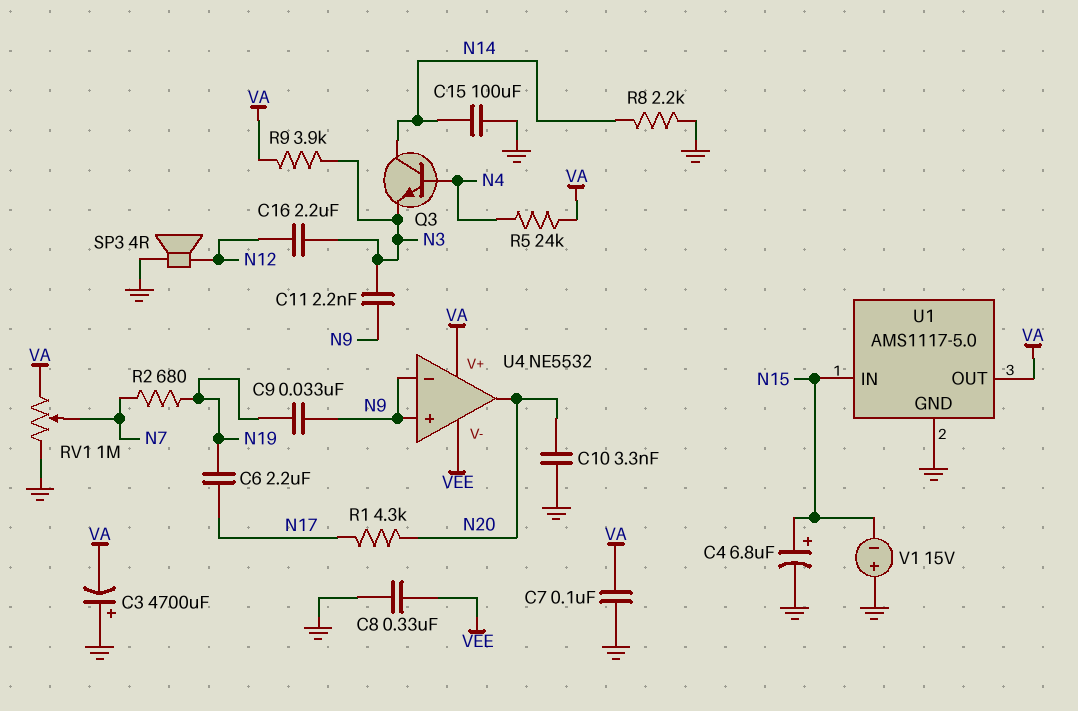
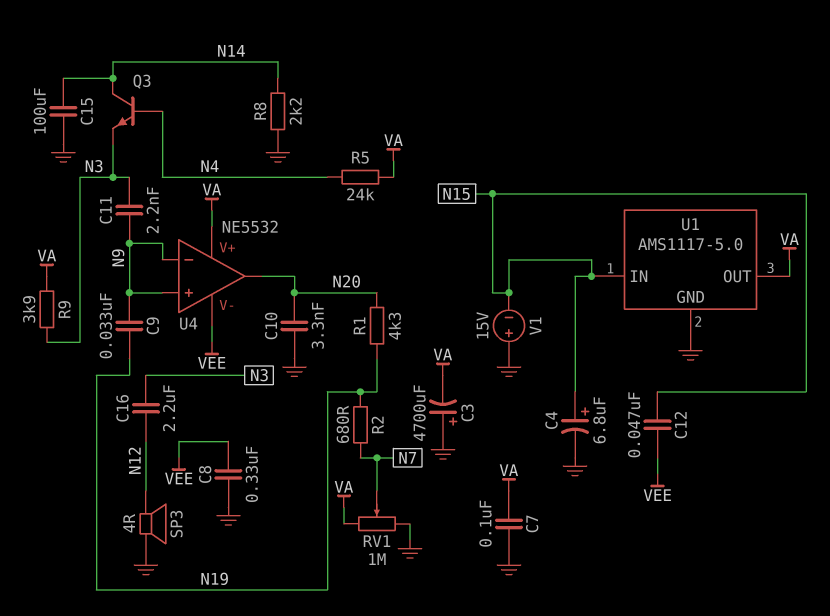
C6: 2.2uF (N17, N19) -> none
C12: none -> 47nF (N15, VEE)
R1: 4.3k (N17, N20) -> 4.3k (N19, N20)

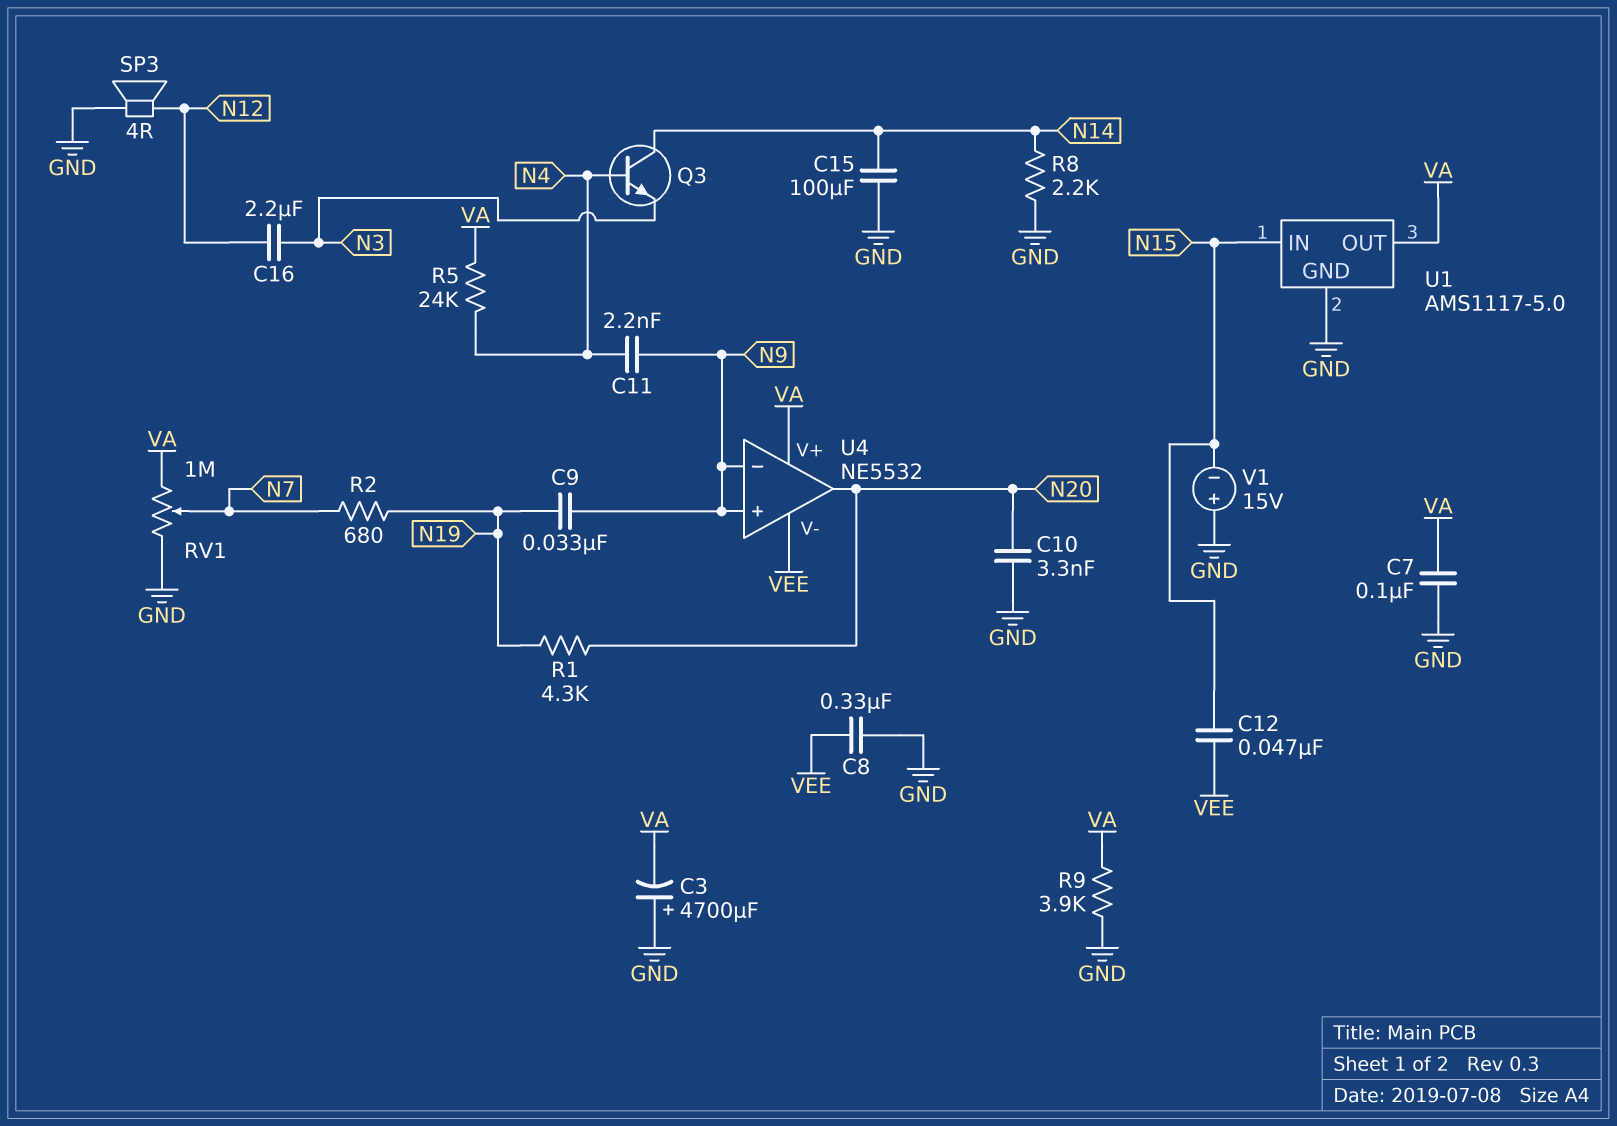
C4: 6.8uF (plus N15, minus GND) -> none
C11: 2.2nF (N3, N9) -> 2.2nF (N4, N9)
R9: 3.9k (N3, VA) -> 3.9k (GND, VA)

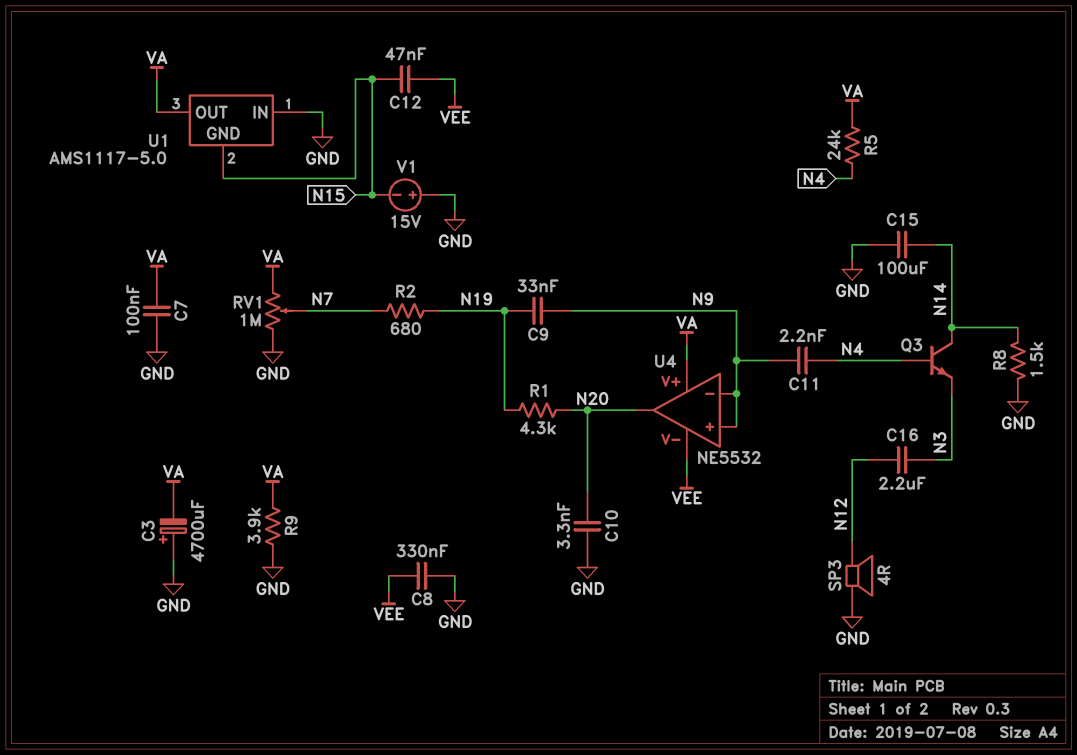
R8: 2.2k (GND, N14) -> 1.5k (GND, N14)
U1 pin GND: GND -> N15
U1 pin IN: N15 -> GND

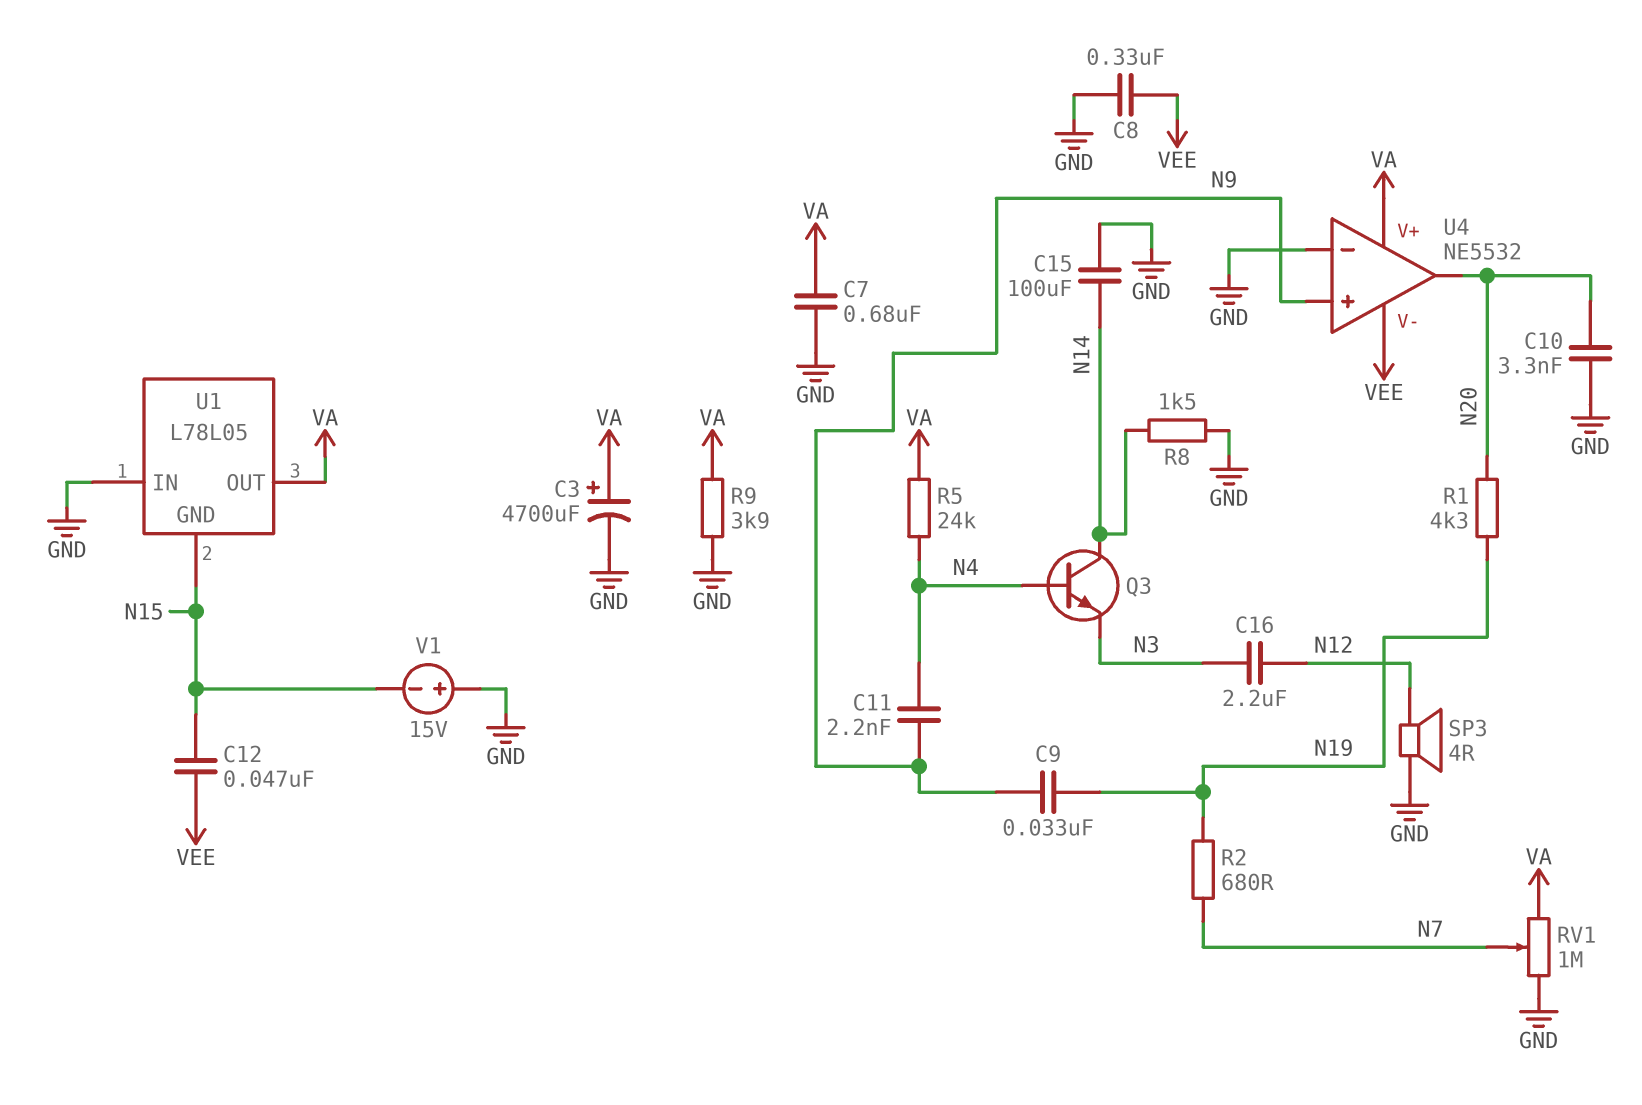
C3: 4700uF (plus GND, minus VA) -> 4700uF (plus VA, minus GND)
C7: 100nF (GND, VA) -> 680nF (GND, VA)
U1: AMS1117-5.0 -> L78L05
U4 pin in-: N9 -> GND

